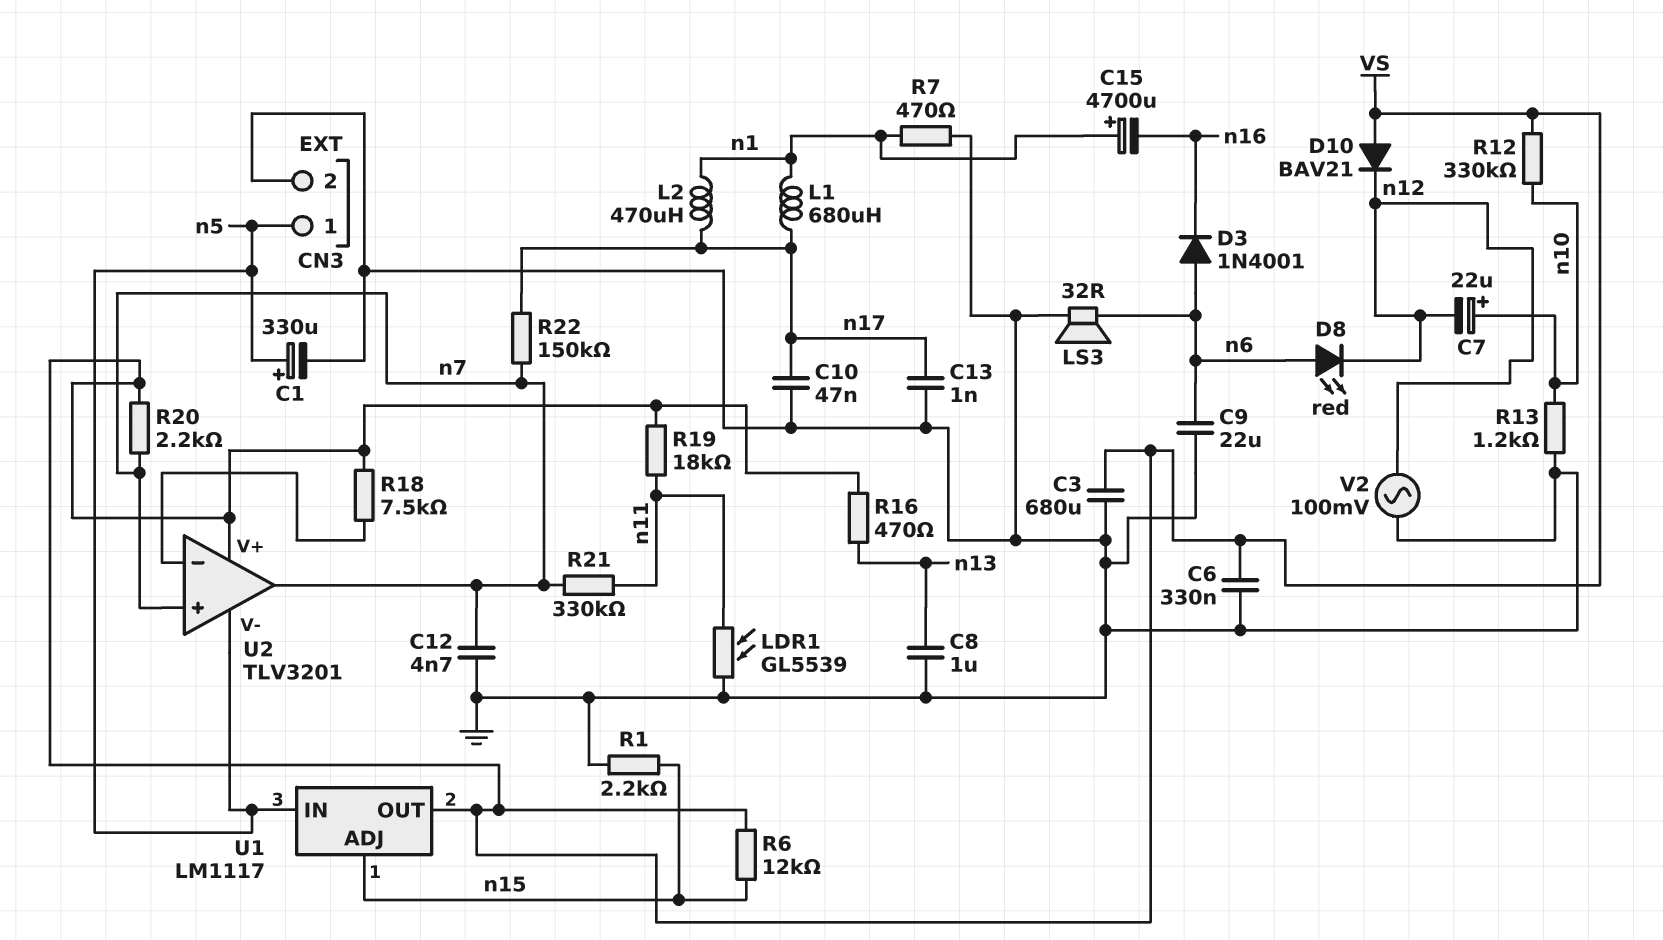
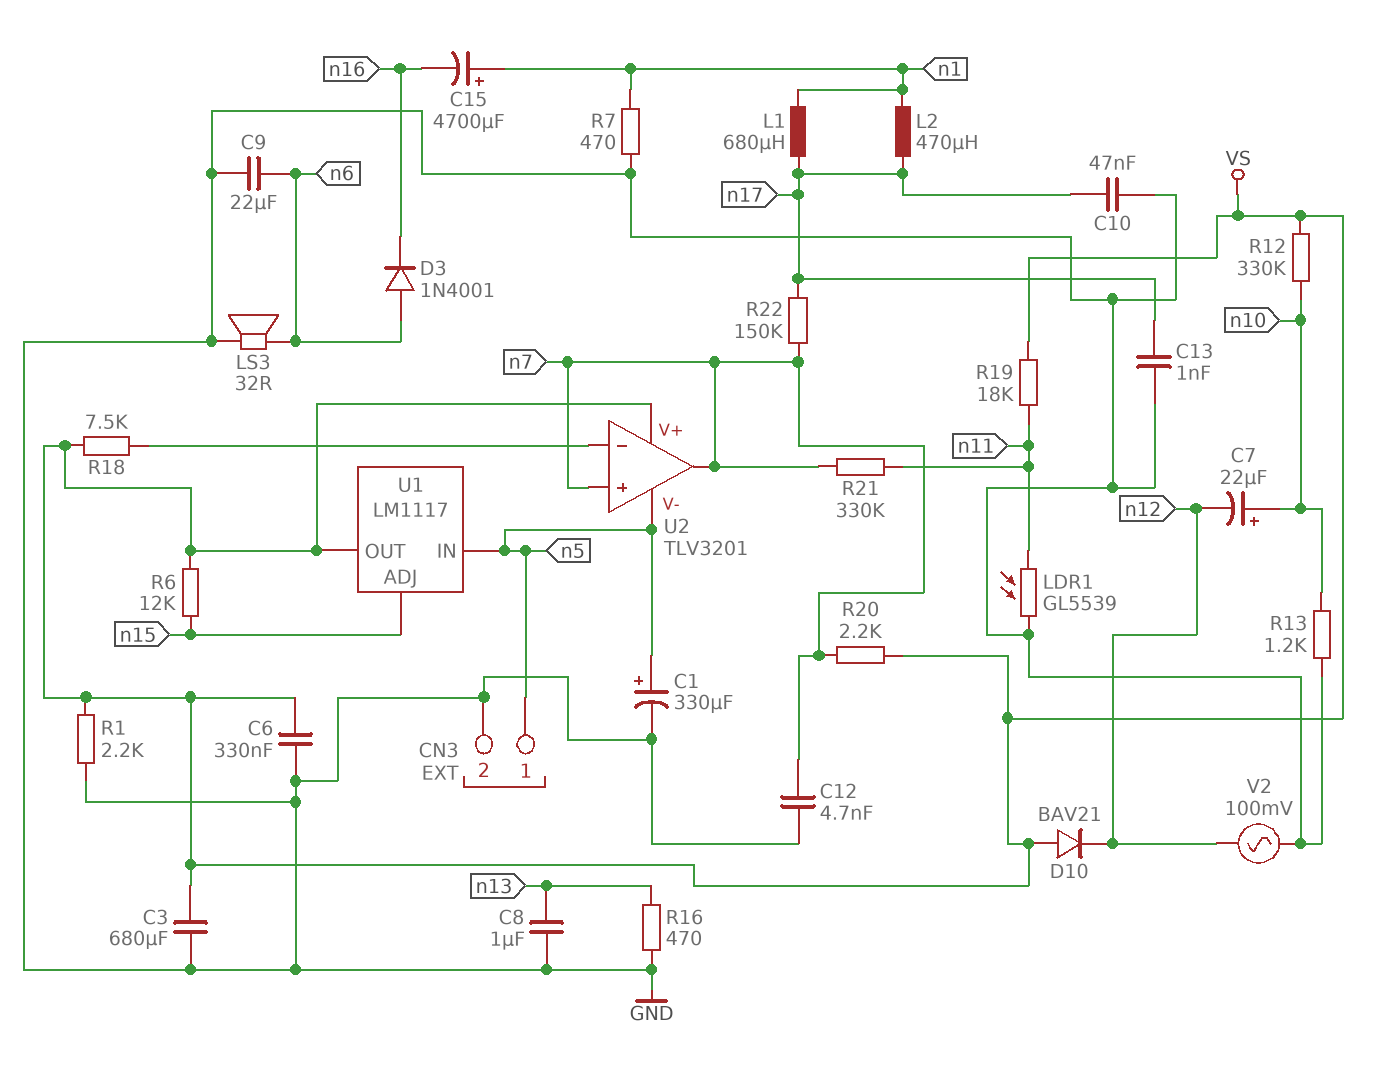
D8: LED red (A n6, K n12) -> none
R1: 2.2k (GND, n15) -> 2.2k (GND, VS)
R16: 470 (VS, n13) -> 470 (GND, n13)

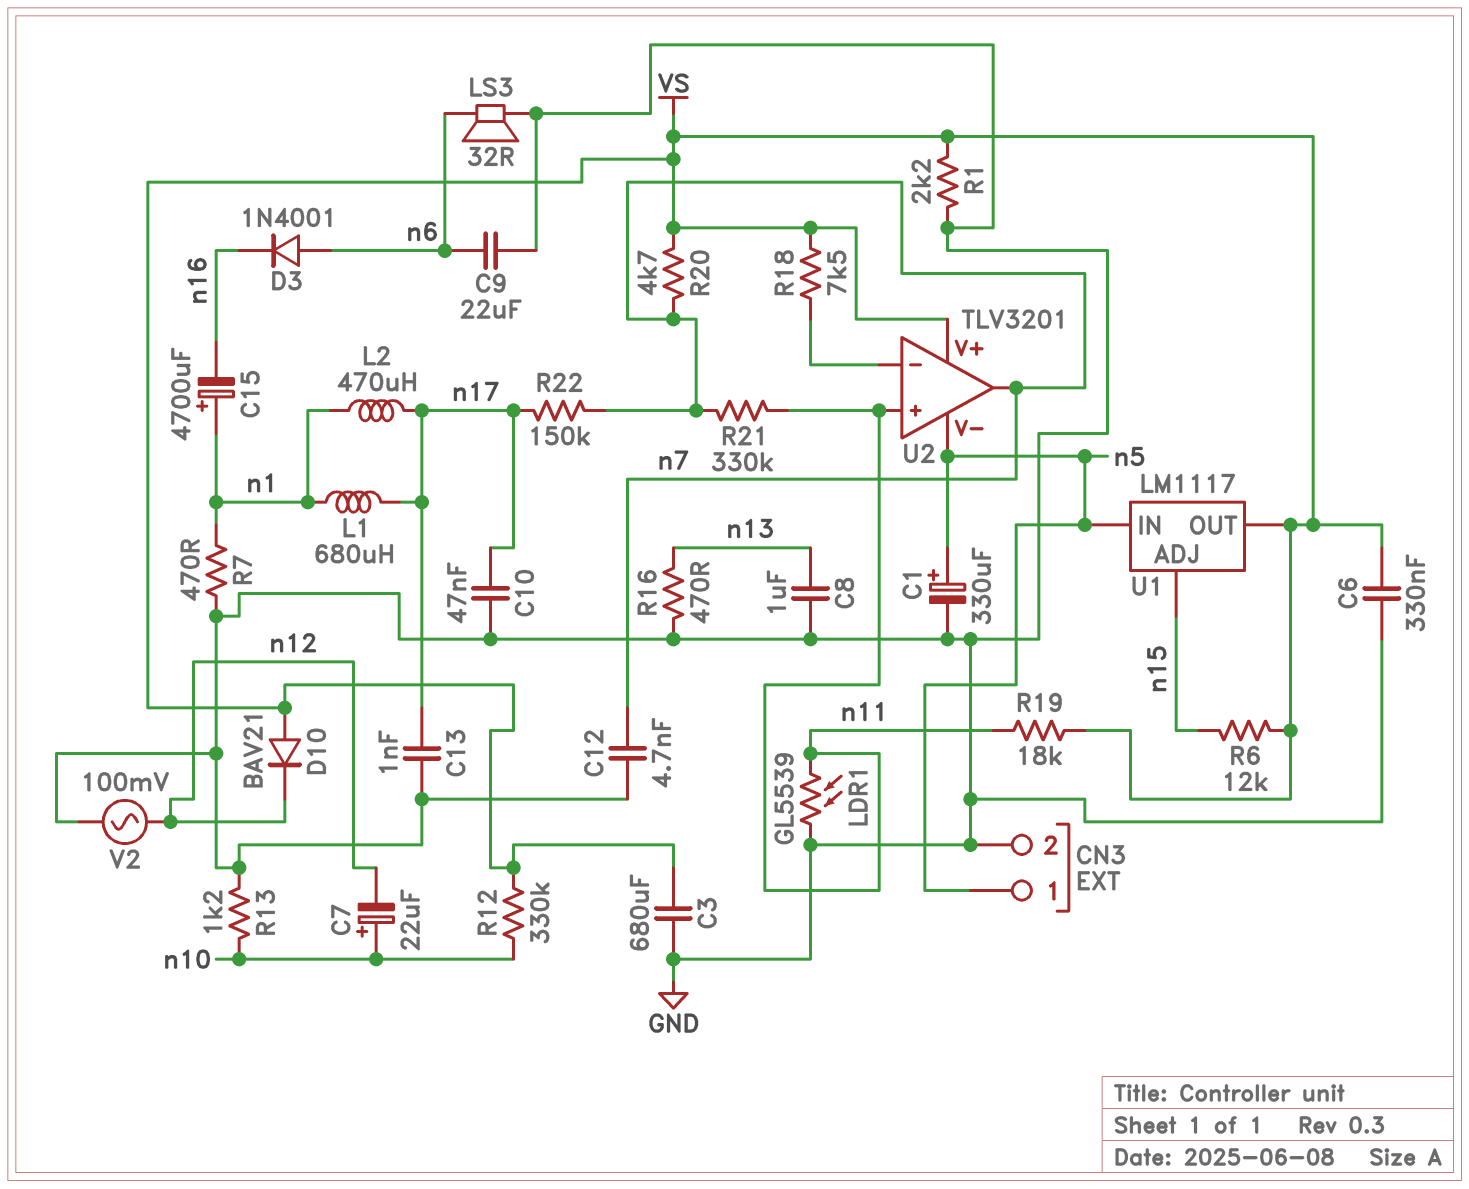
R20: 2.2k (VS, n7) -> 4.7k (VS, n7)
U2 pin in+: n7 -> n11

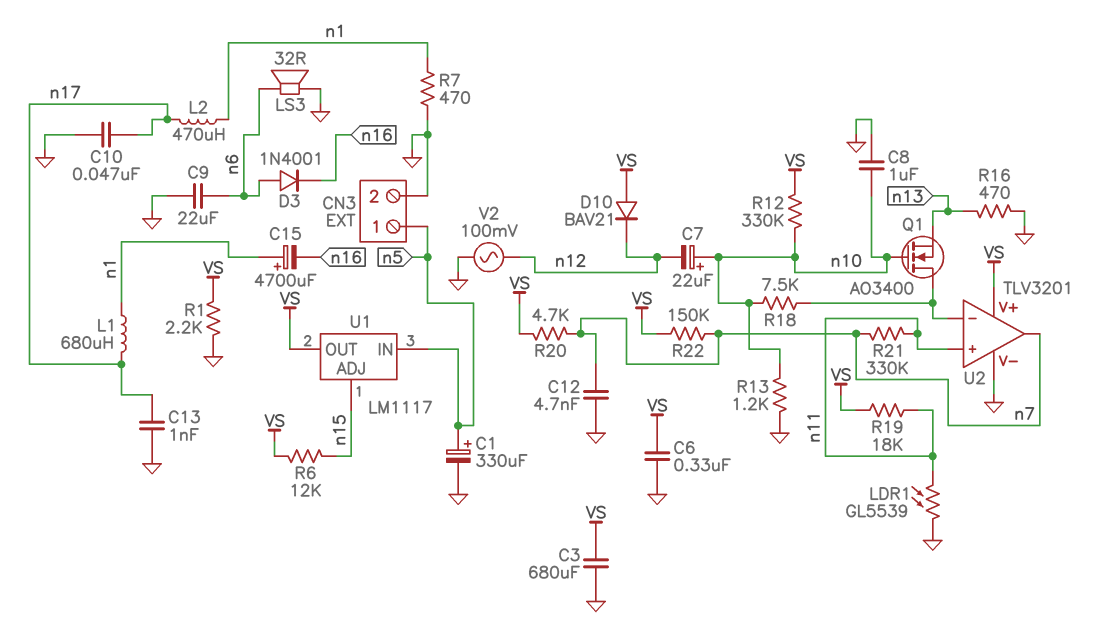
C8: 1uF (GND, n13) -> 1uF (GND, n10)
Q1: none -> NMOS AO3400 (G n10, D U2/in-, S n13)
R18: 7.5k (U2/in-, VS) -> 7.5k (U2/in-, n10)
R22: 150k (n7, n17) -> 150k (VS, n7)
U2 pin V-: n5 -> GND

